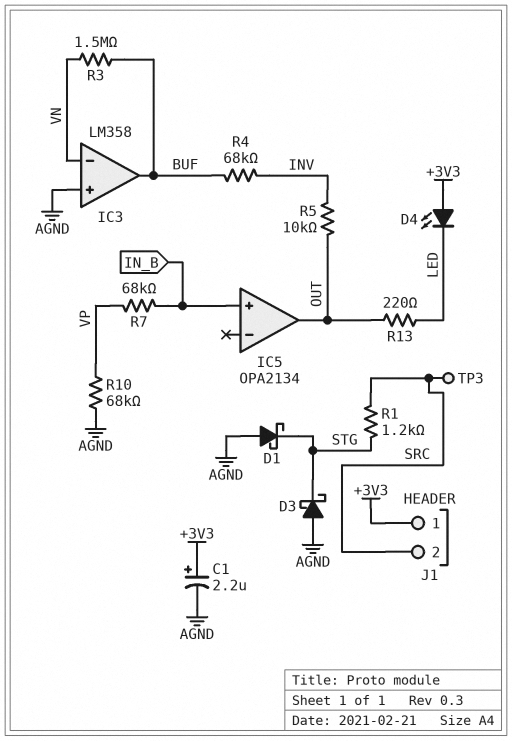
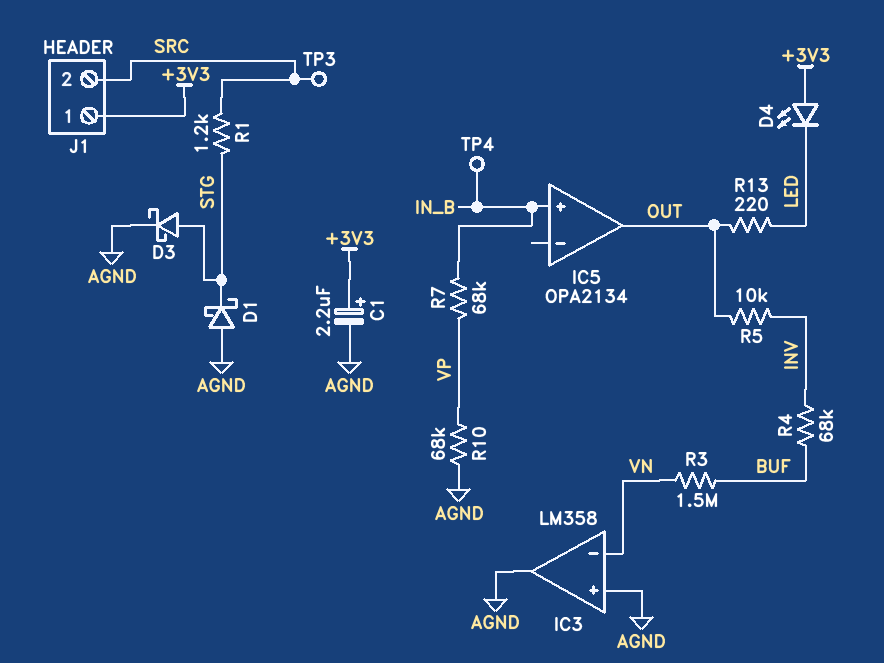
D3: schottky (A AGND, K STG) -> schottky (A STG, K AGND)
IC3 pin out: BUF -> AGND
TP4: none -> test point (IN_B)

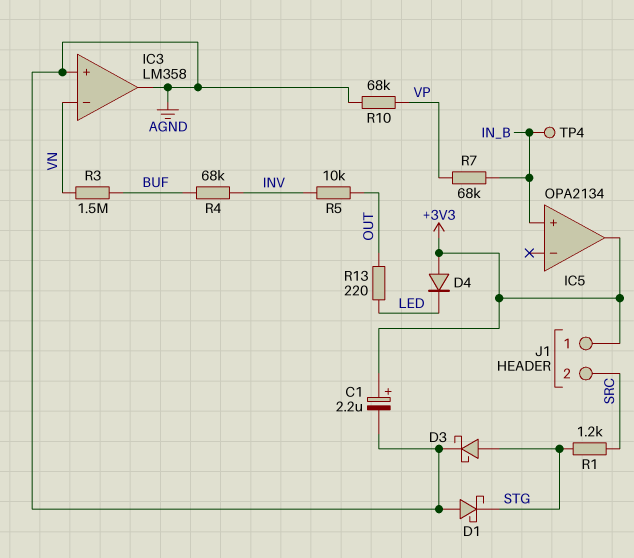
D4: LED (A +3V3, K LED) -> diode (A +3V3, K LED)
IC5 pin out: OUT -> +3V3
TP3: test point (SRC) -> none

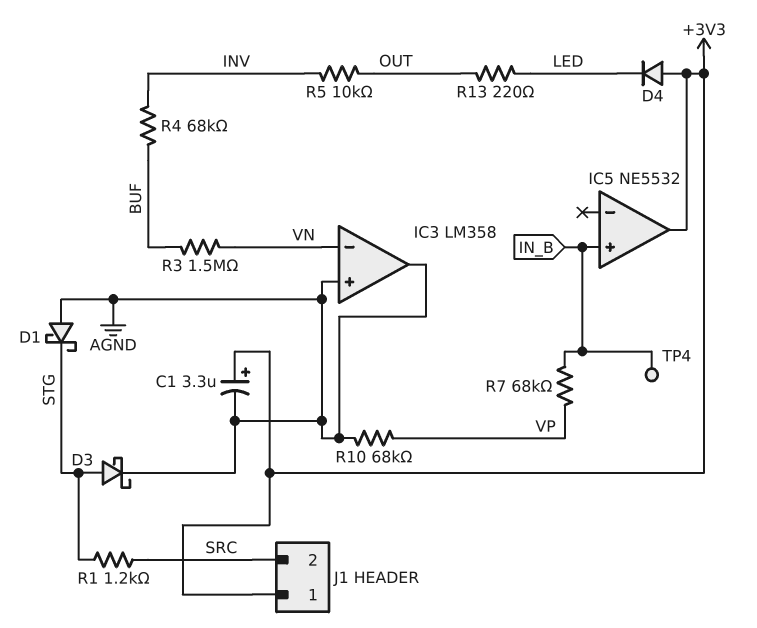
C1: 2.2uF (plus +3V3, minus AGND) -> 3.3uF (plus +3V3, minus AGND)
IC5: OPA2134 -> NE5532

